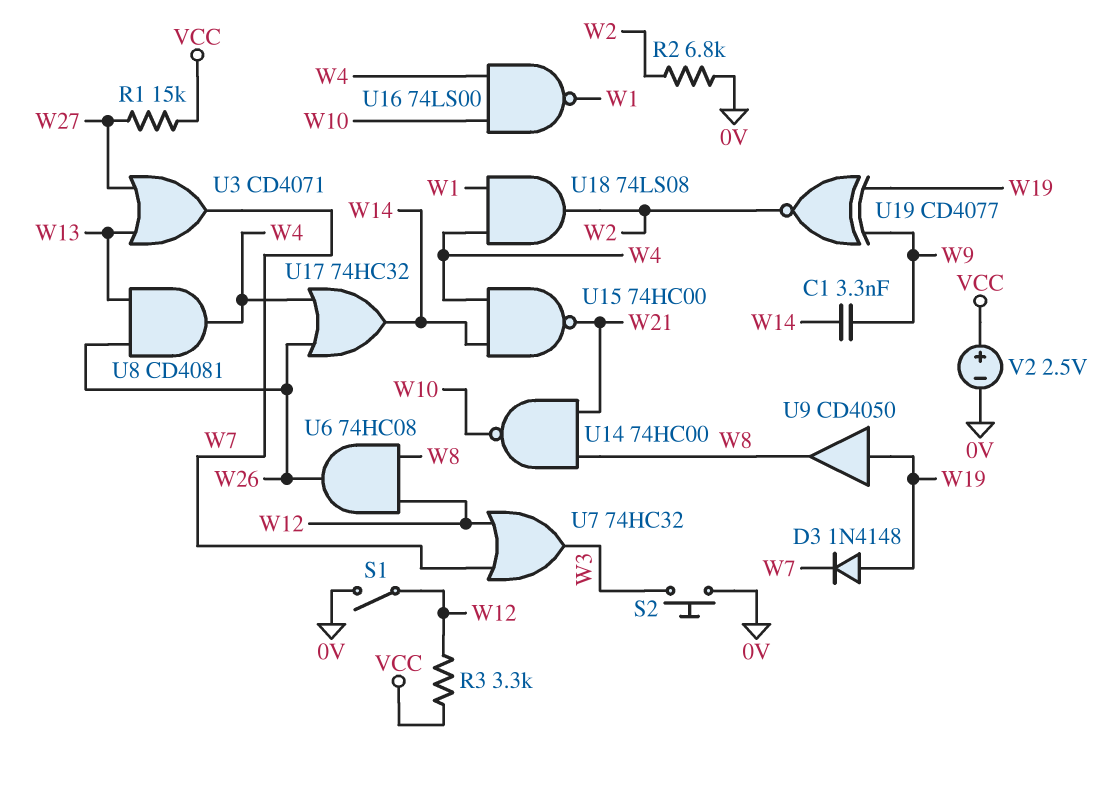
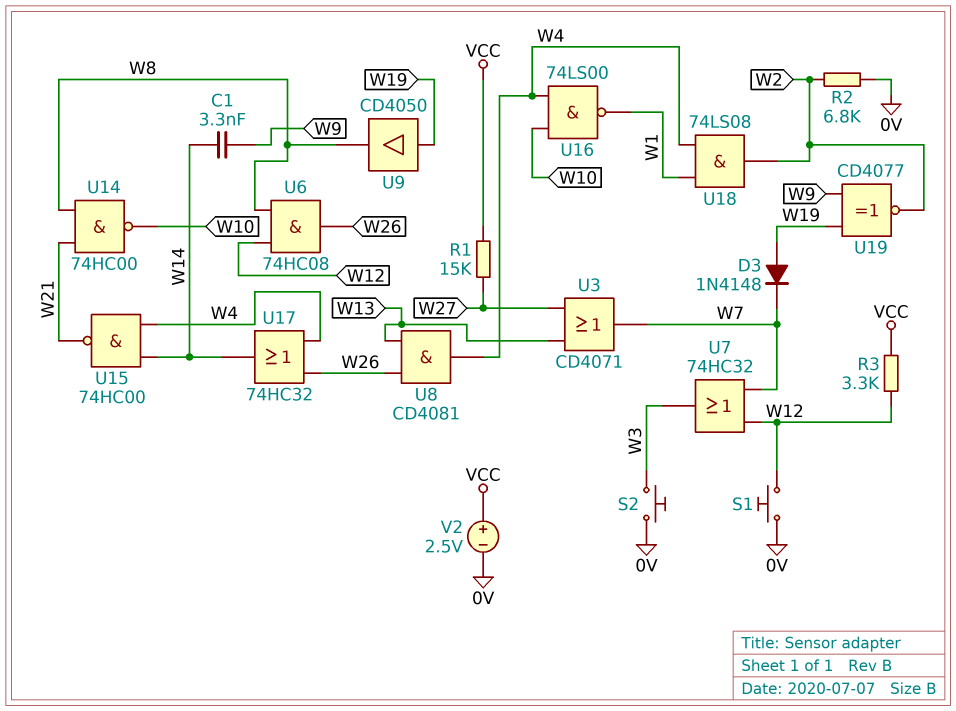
S1: switch (0V, W12) -> button (0V, W12)

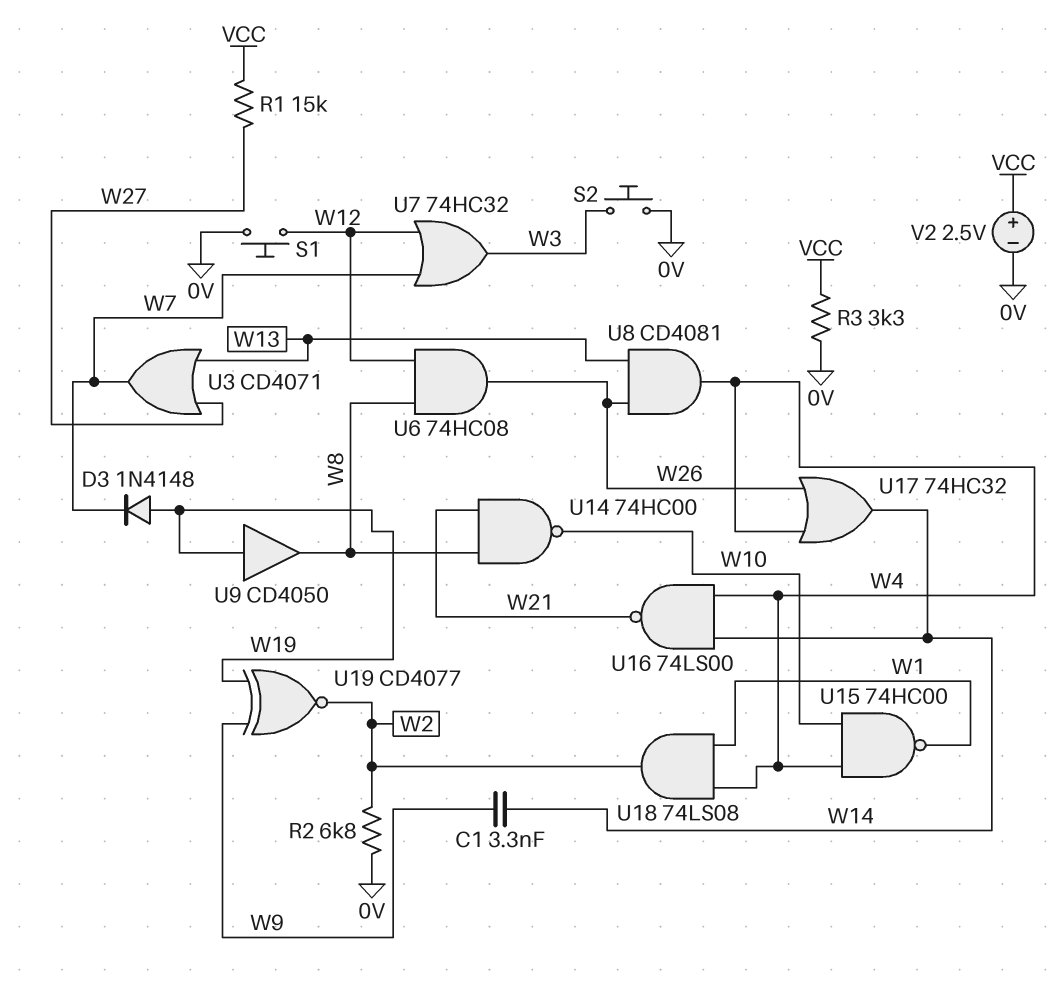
R3: 3.3k (VCC, W12) -> 3.3k (0V, VCC)
U15: NAND 74HC00 (in W4, in W14, out W21) -> NAND 74HC00 (in W4, in W10, out W1)
U16: NAND 74LS00 (in W4, in W10, out W1) -> NAND 74LS00 (in W4, in W14, out W21)

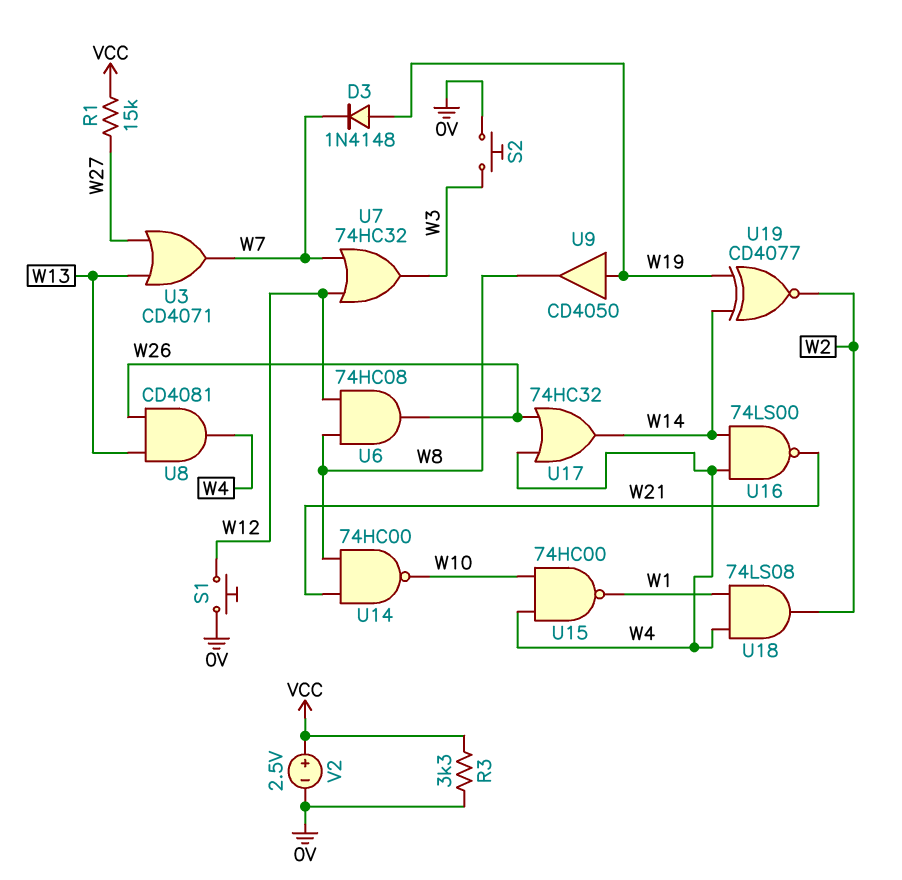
C1: 3.3nF (W9, W14) -> none
R2: 6.8k (0V, W2) -> none
U19: XNOR CD4077 (in W9, in W19, out W2) -> XNOR CD4077 (in W14, in W19, out W2)

